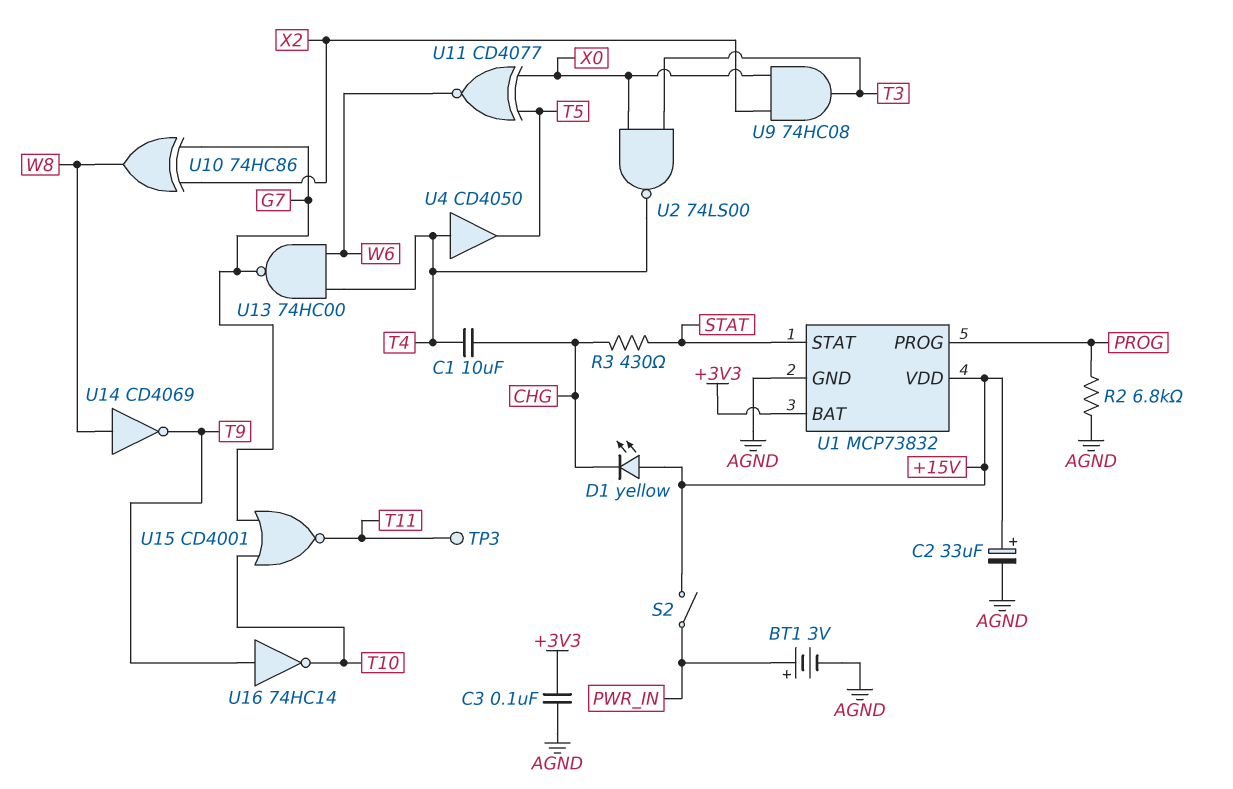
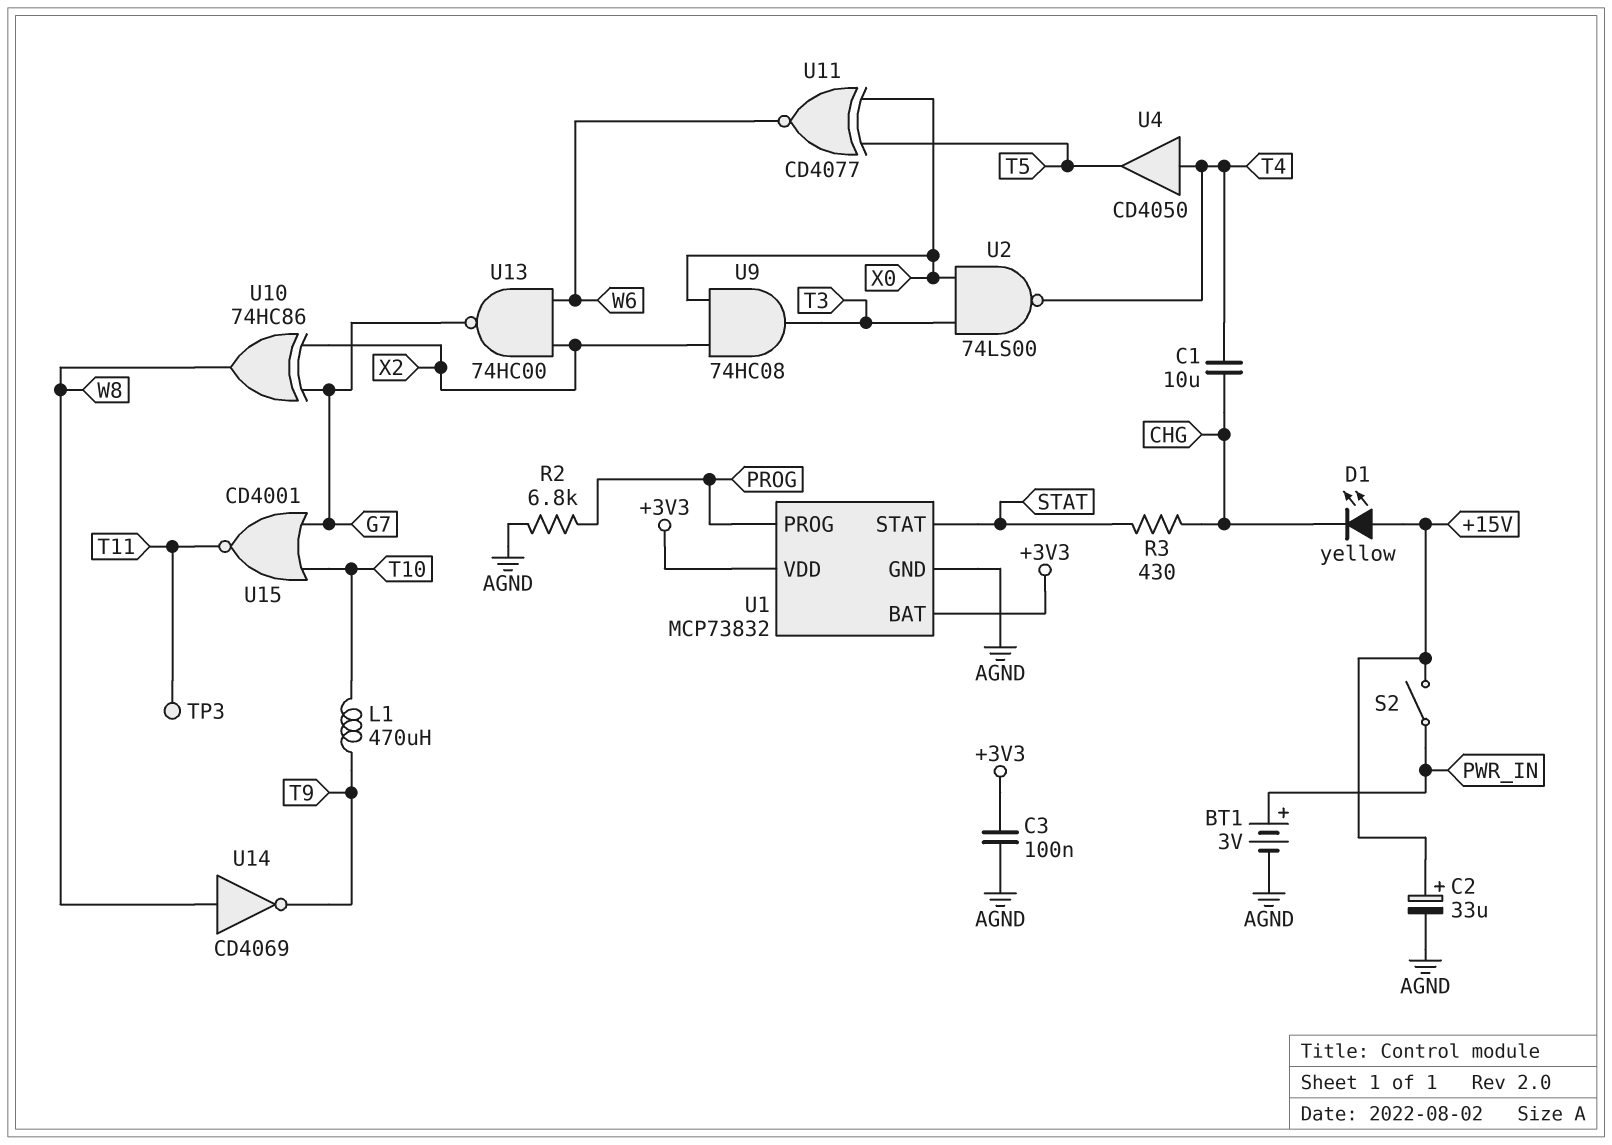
L1: none -> 470uH (T9, T10)
U1 pin VDD: +15V -> +3V3
U13: NAND 74HC00 (in T4, in W6, out G7) -> NAND 74HC00 (in W6, in X2, out G7)
U16: NOT 74HC14 (in T9, out T10) -> none

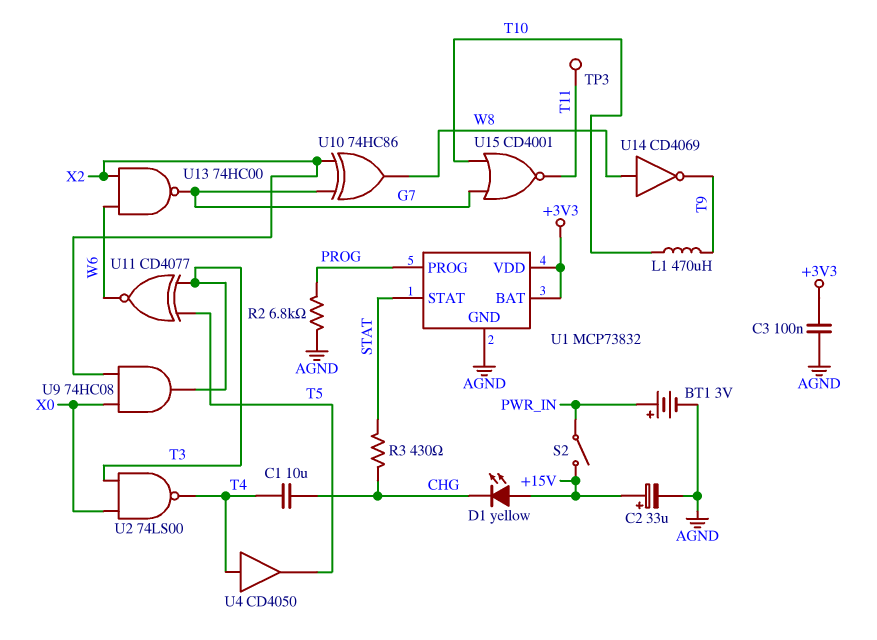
U11: XNOR CD4077 (in T5, in X0, out W6) -> XNOR CD4077 (in T3, in T5, out W6)

